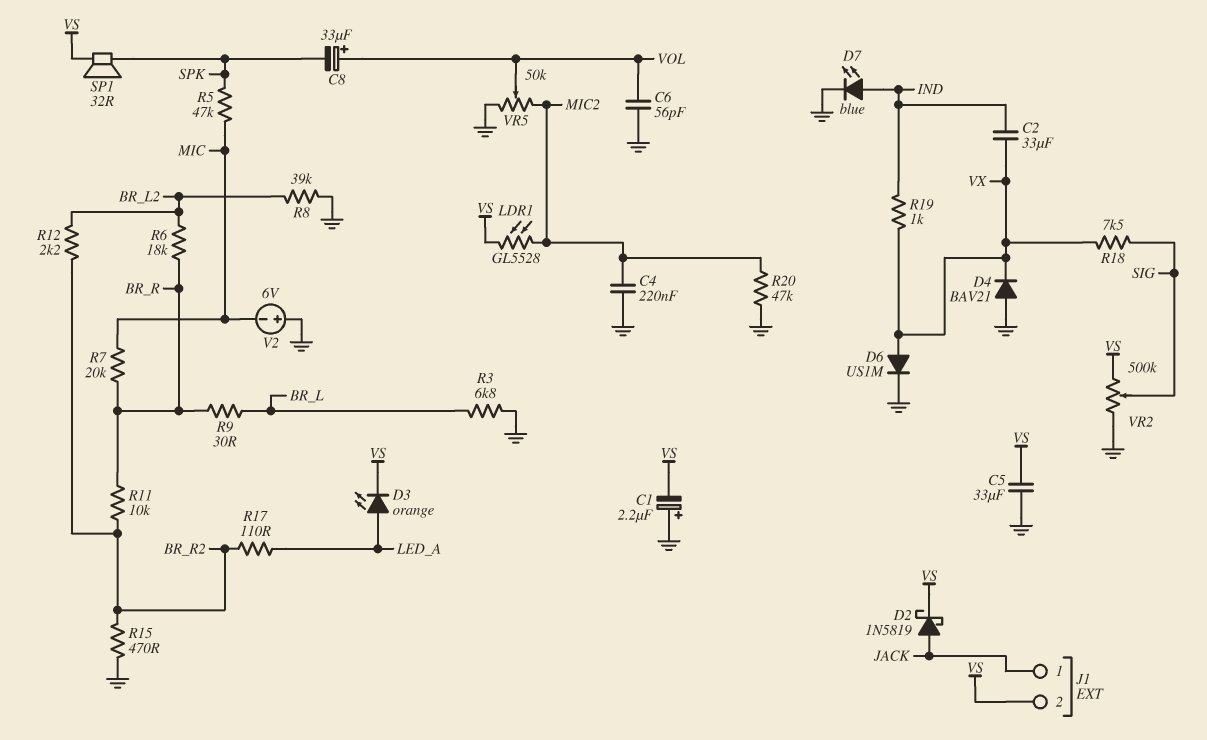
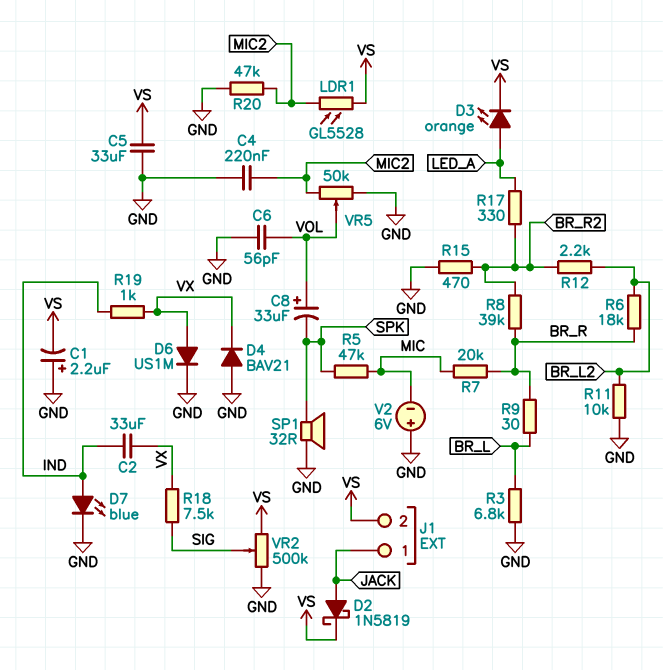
R8: 39k (BR_L2, GND) -> 39k (BR_R, BR_R2)
R11: 10k (BR_R, BR_R2) -> 10k (BR_L2, GND)
R17: 110 (BR_R2, LED_A) -> 330 (BR_R2, LED_A)
SP1: speaker 32R (SPK, VS) -> speaker 32R (GND, SPK)

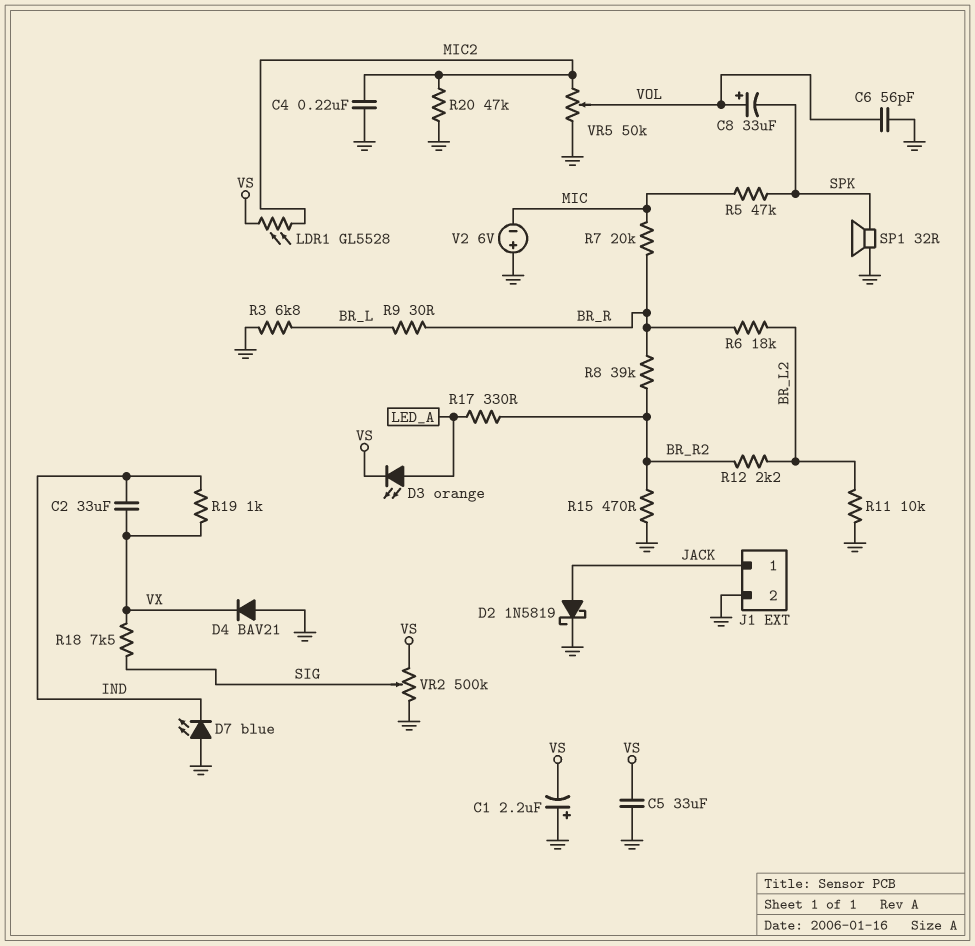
D2: schottky 1N5819 (A JACK, K VS) -> schottky 1N5819 (A JACK, K GND)
D6: diode US1M (A VX, K GND) -> none
D7: LED blue (A IND, K GND) -> LED blue (A GND, K IND)
J1 pin 2: VS -> GND

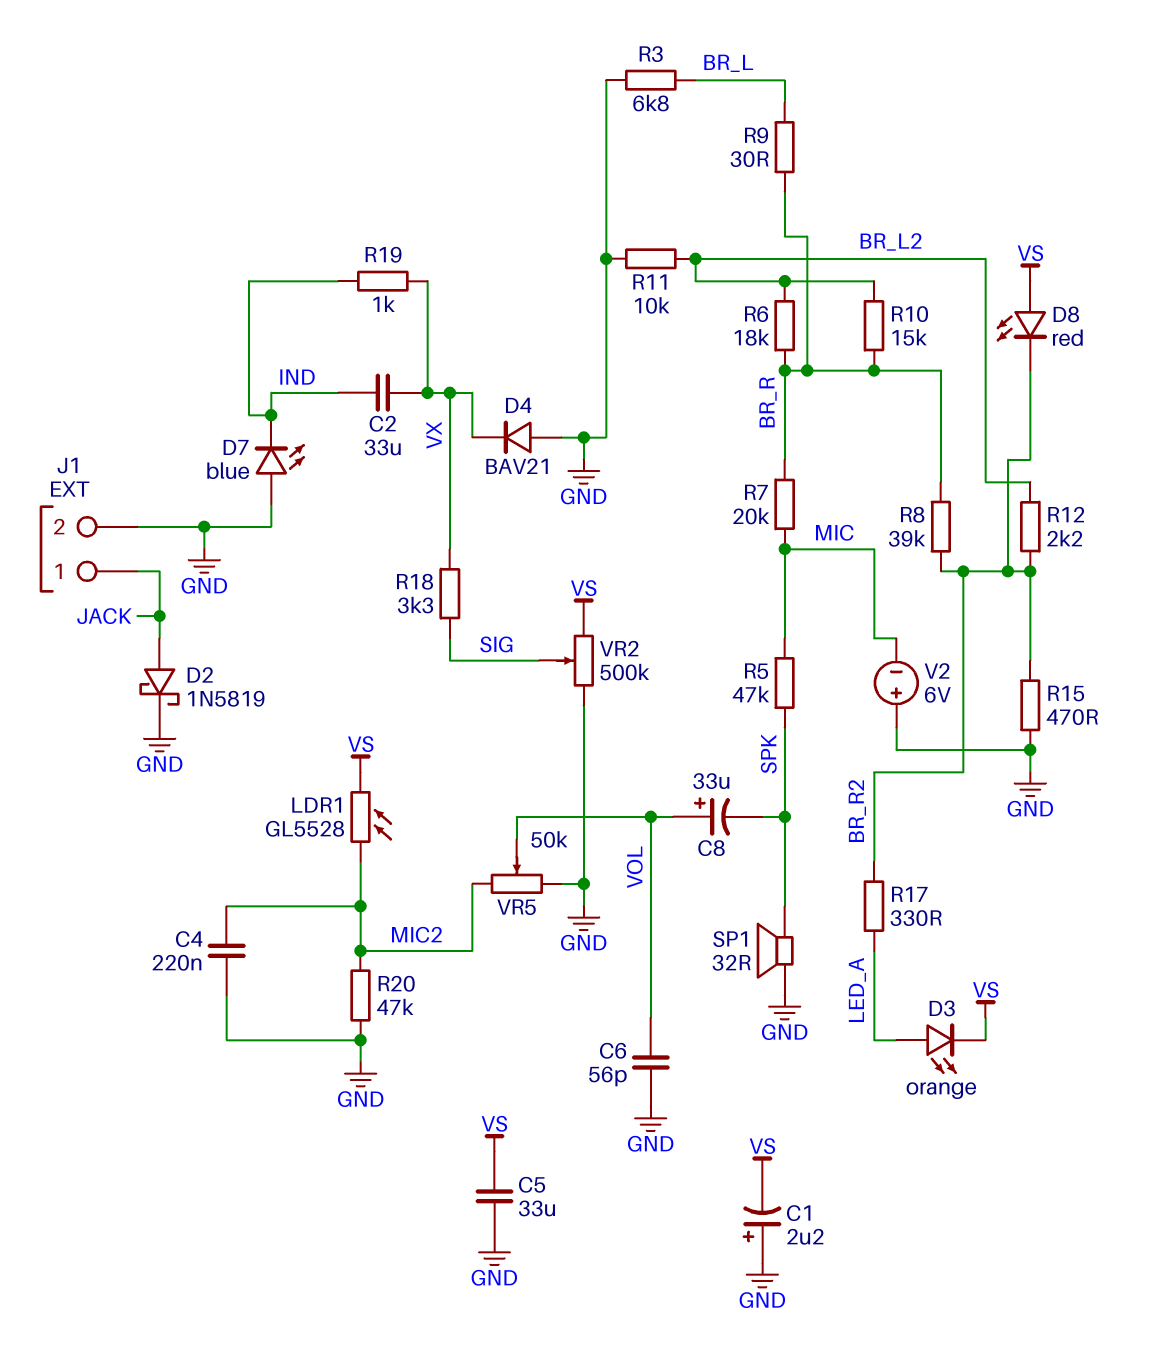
D8: none -> LED red (A VS, K BR_R2)
R10: none -> 15k (BR_L2, BR_R)
R18: 7.5k (SIG, VX) -> 3.3k (SIG, VX)

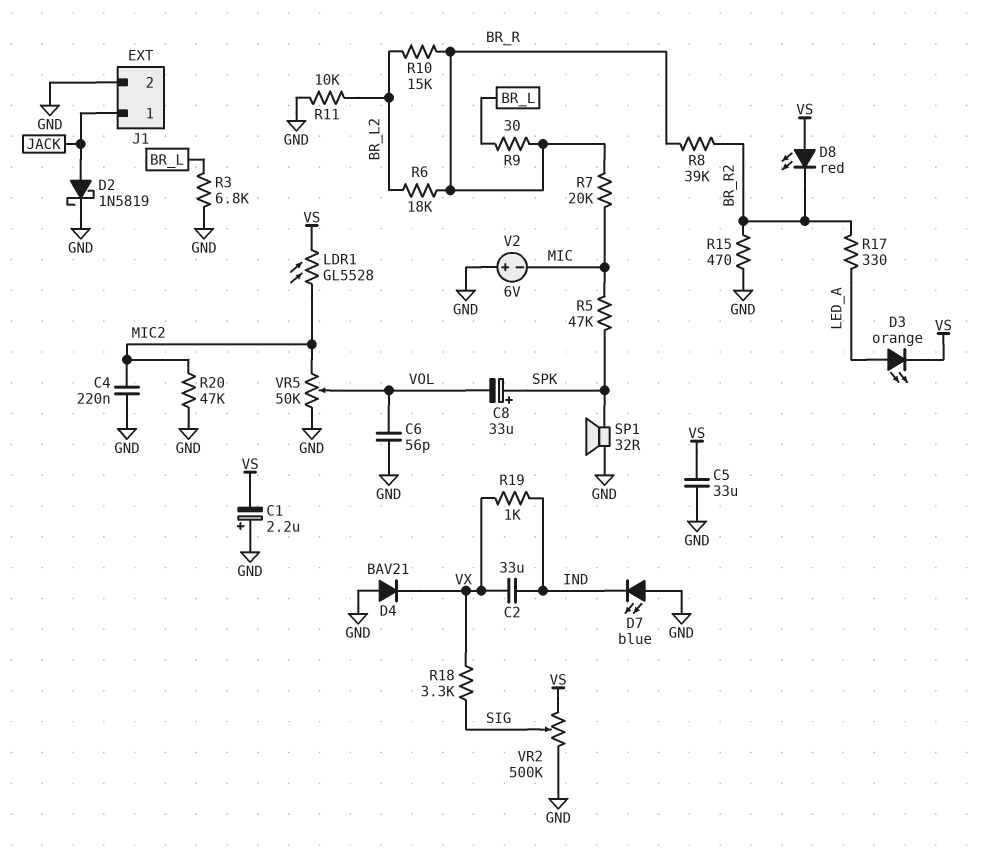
C8: 33uF (plus VOL, minus SPK) -> 33uF (plus SPK, minus VOL)
R12: 2.2k (BR_L2, BR_R2) -> none

